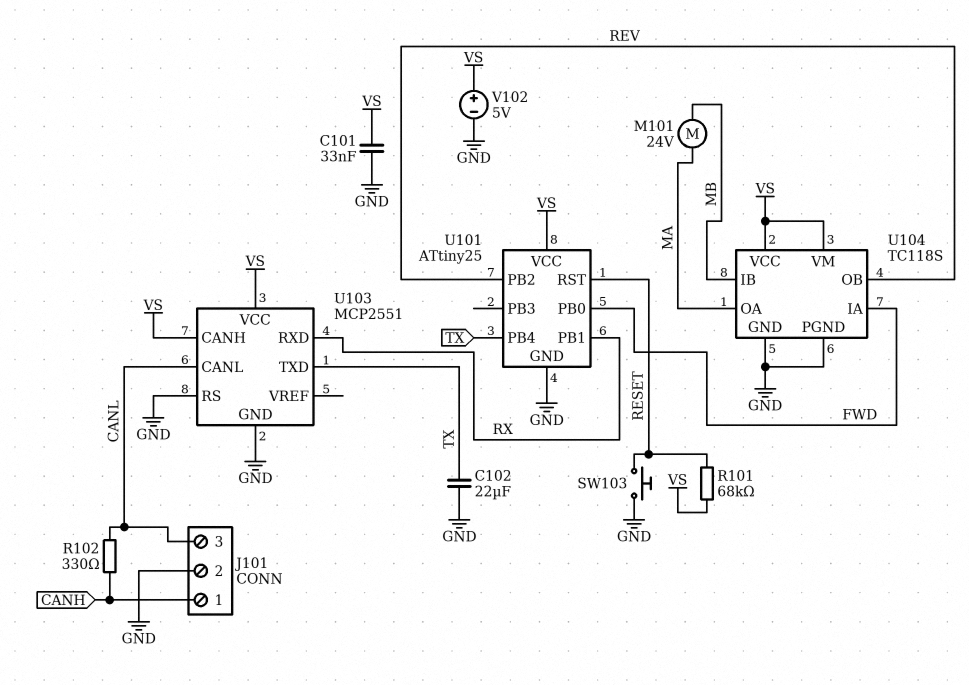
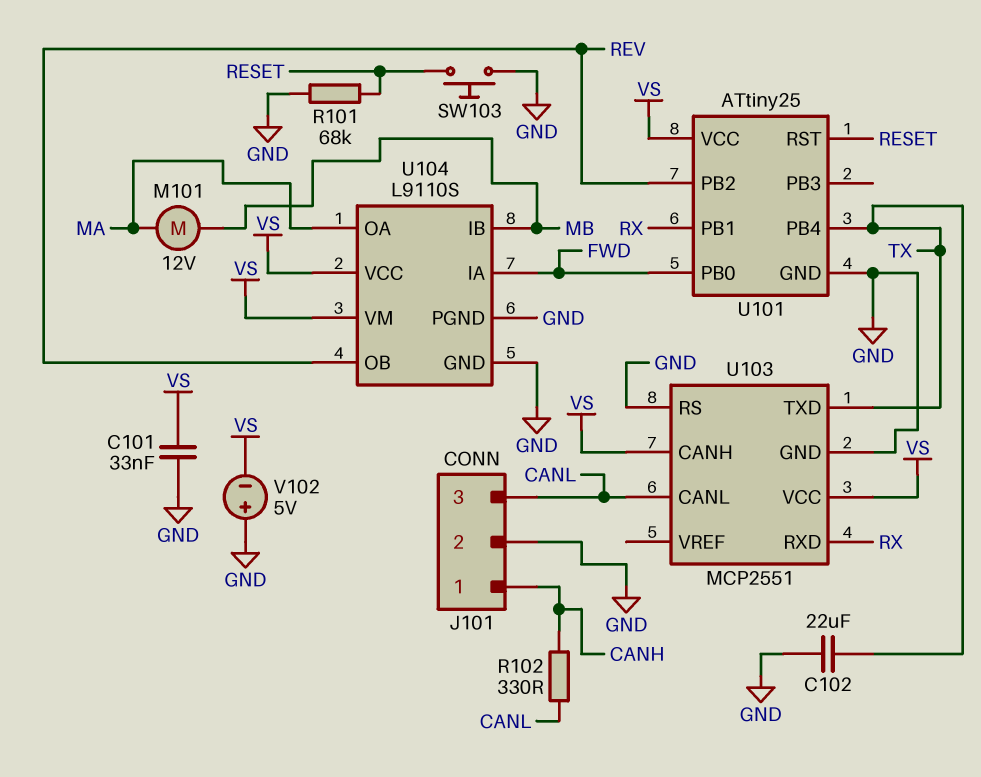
M101: motor 24V (MA, MB) -> motor 12V (MA, MB)
R101: 68k (RESET, VS) -> 68k (GND, RESET)
U104: TC118S -> L9110S
V102: 5V (plus VS, minus GND) -> 5V (plus GND, minus VS)

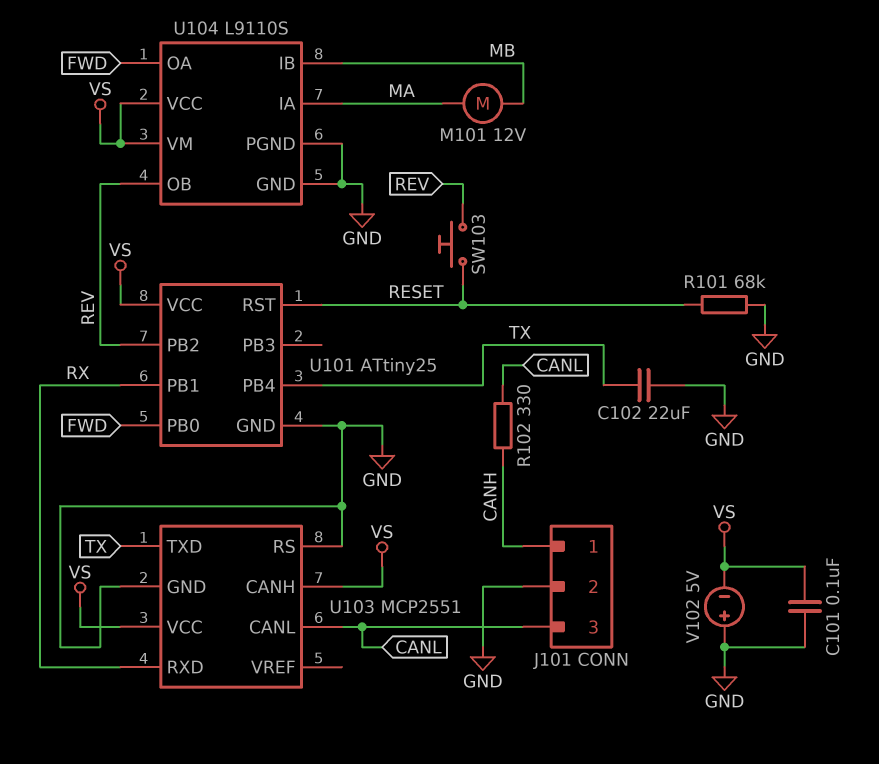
C101: 33nF (GND, VS) -> 100nF (GND, VS)
SW103: button (GND, RESET) -> button (RESET, REV)
U104 pin IA: FWD -> MA
U104 pin OA: MA -> FWD

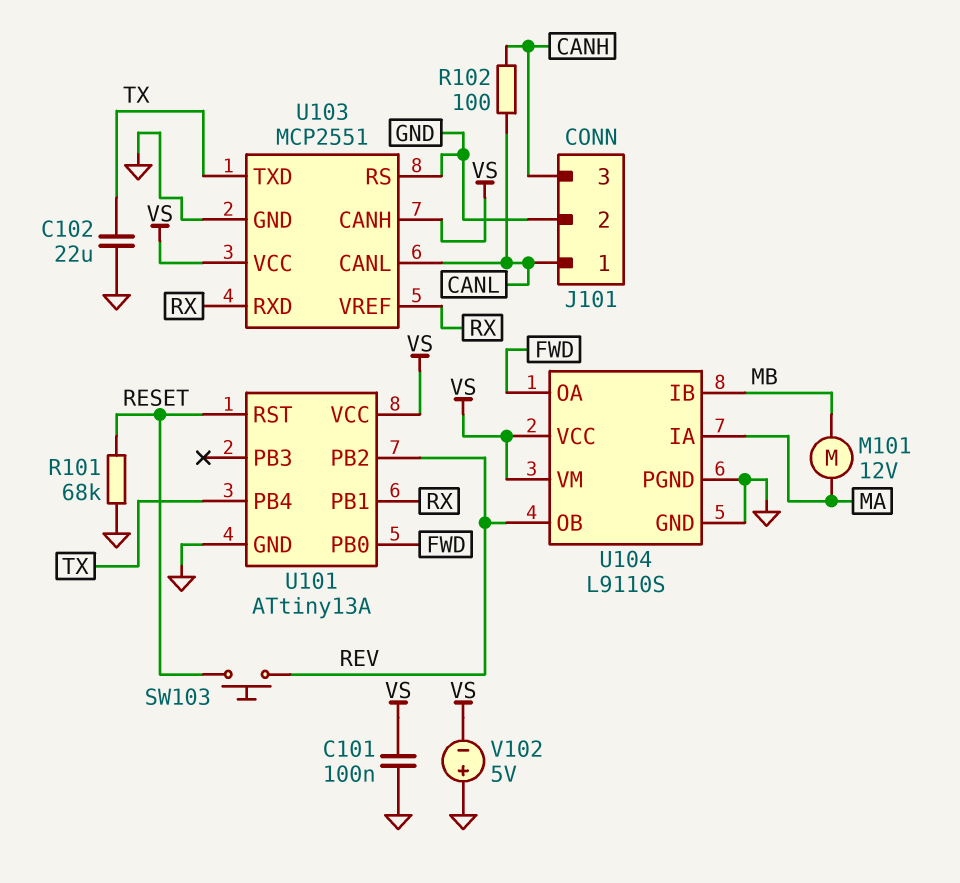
J101 pin 1: CANH -> CANL
J101 pin 3: CANL -> CANH
R102: 330 (CANH, CANL) -> 100 (CANH, CANL)
U101: ATtiny25 -> ATtiny13A
U103 pin VREF: none -> RX

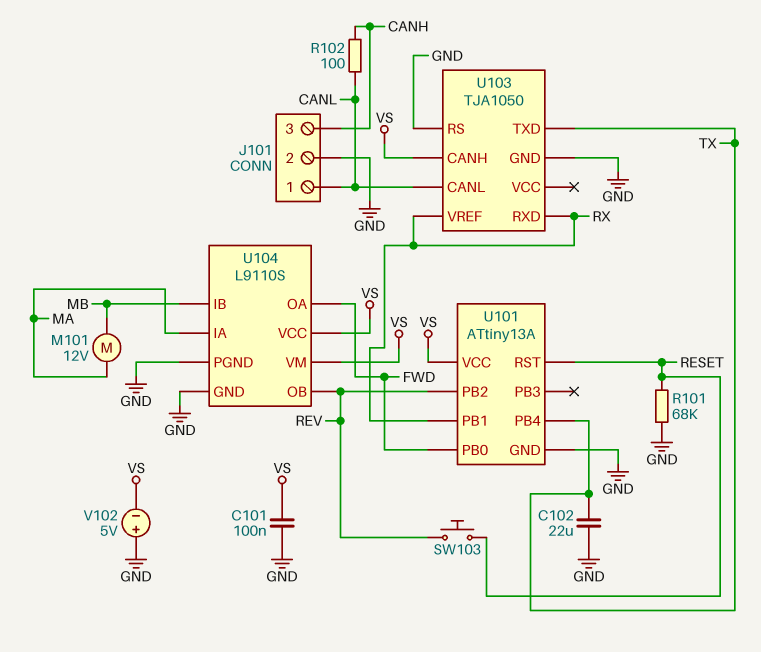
U103: MCP2551 -> TJA1050
U103 pin VCC: VS -> none

